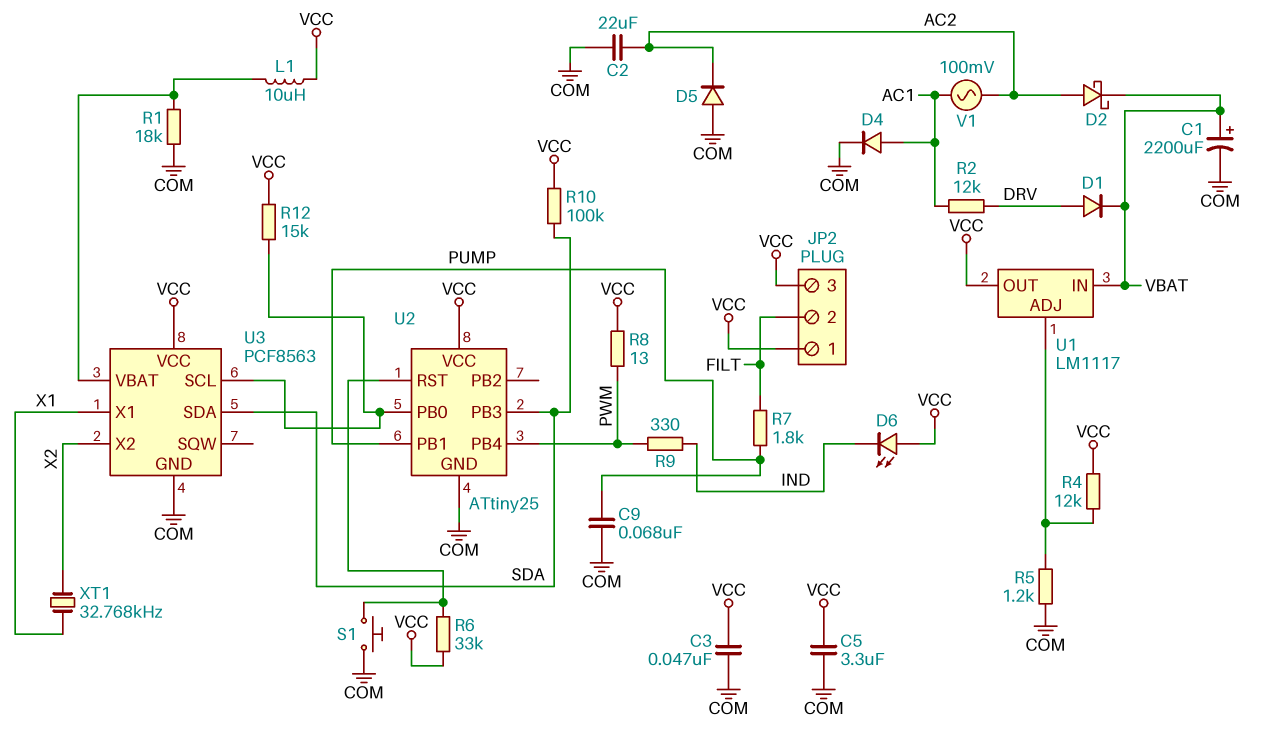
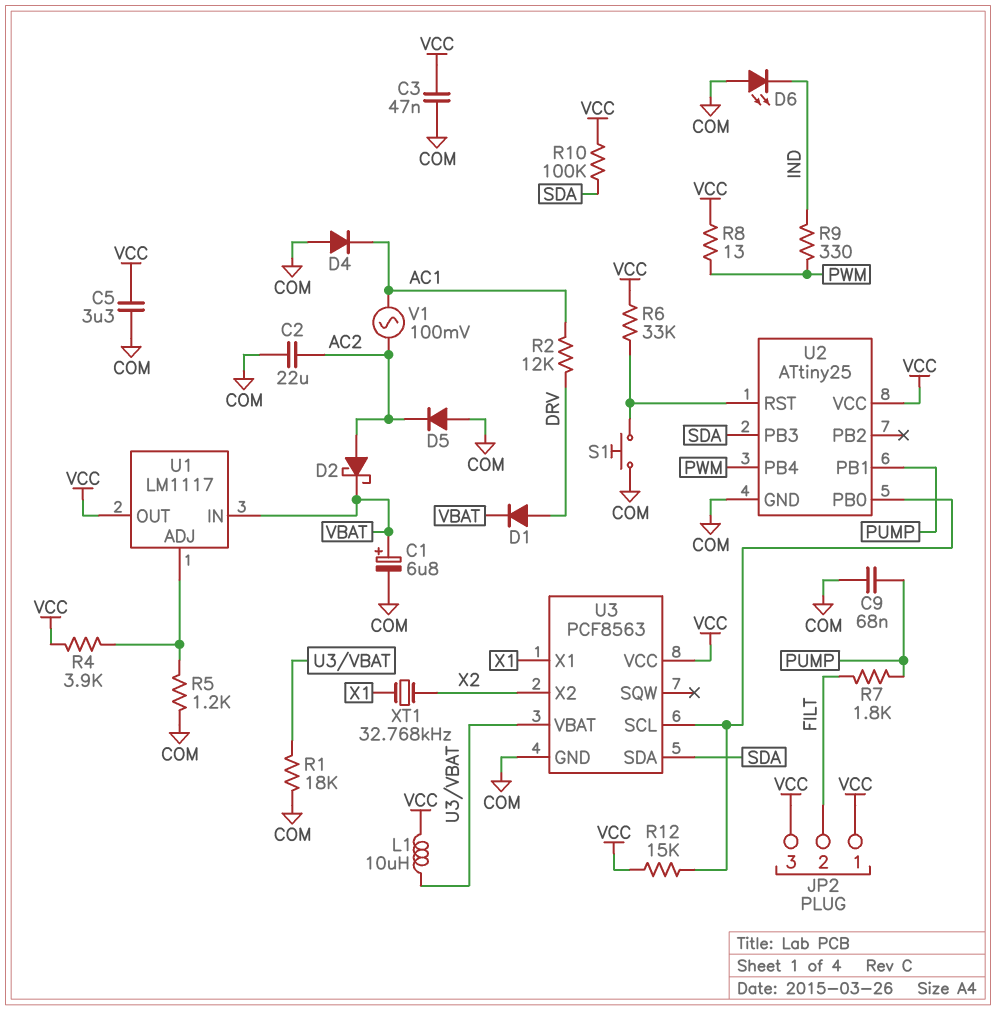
C1: 2200uF (plus VBAT, minus COM) -> 6.8uF (plus VBAT, minus COM)
D4: diode (A AC1, K COM) -> diode (A COM, K AC1)
D6: LED (A VCC, K IND) -> LED (A COM, K IND)
R4: 12k (U1/ADJ, VCC) -> 3.9k (U1/ADJ, VCC)

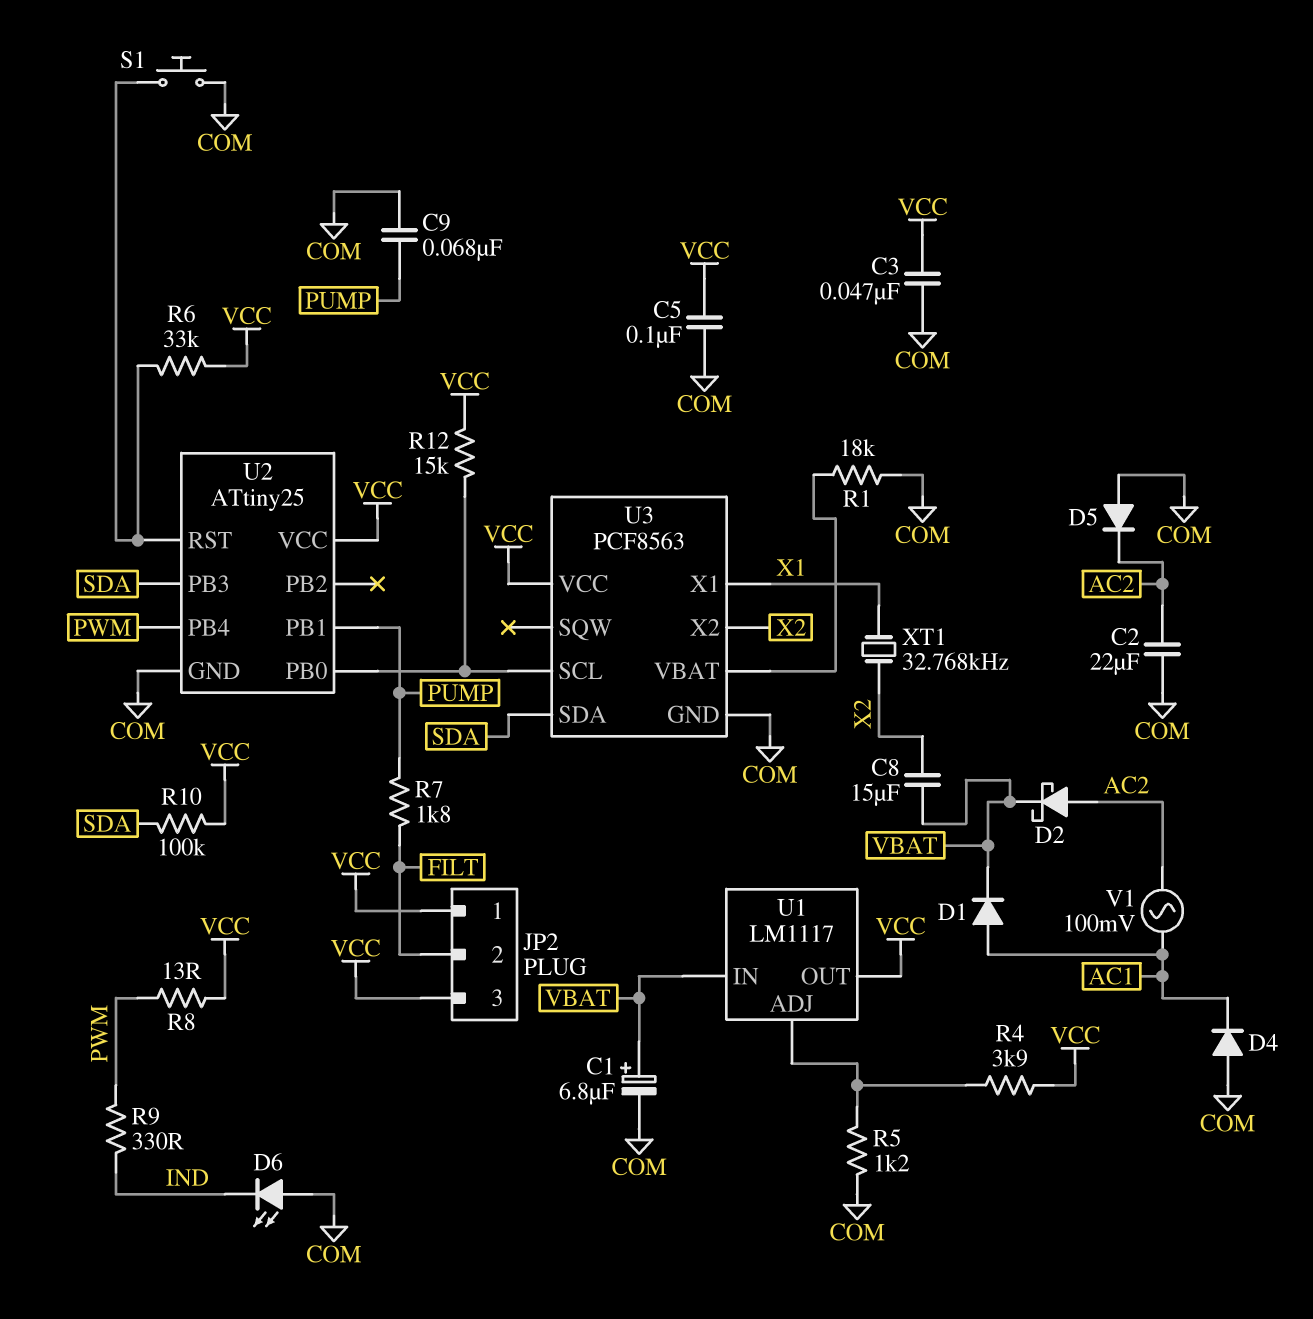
C5: 3.3uF (COM, VCC) -> 100nF (COM, VCC)
C8: none -> 15uF (VBAT, X2)
D1: diode (A DRV, K VBAT) -> diode (A AC1, K VBAT)
L1: 10uH (U3/VBAT, VCC) -> none
R2: 12k (AC1, DRV) -> none

